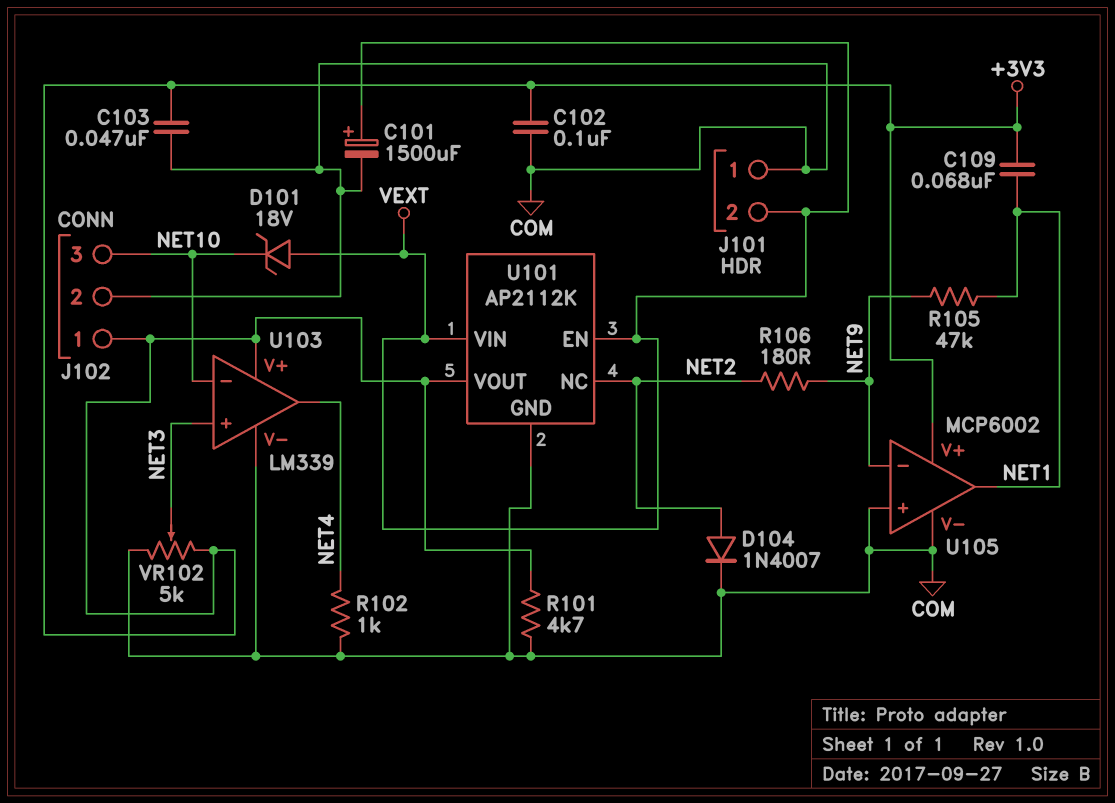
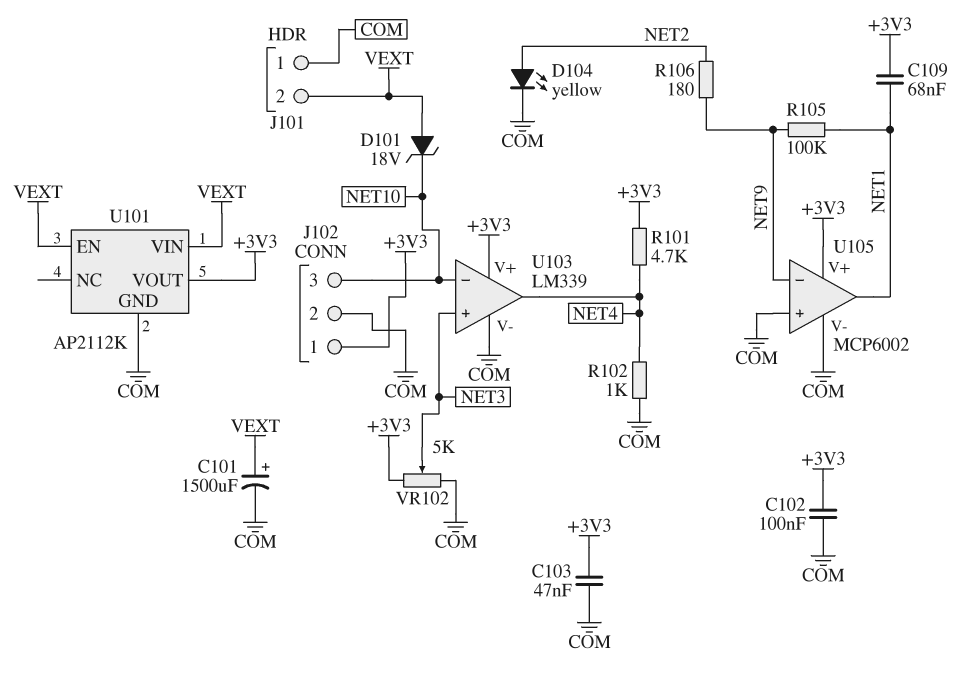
D104: diode 1N4007 (A NET2, K COM) -> LED yellow (A NET2, K COM)
R101: 4.7k (+3V3, COM) -> 4.7k (+3V3, NET4)
R105: 47k (NET1, NET9) -> 100k (NET1, NET9)
U101 pin NC: NET2 -> none

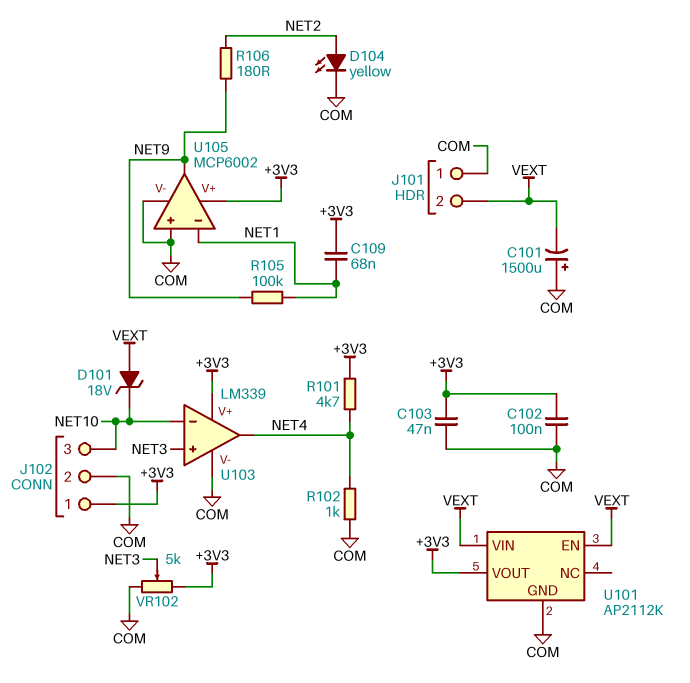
C101: 1500uF (plus VEXT, minus COM) -> 1500uF (plus COM, minus VEXT)
U105 pin in-: NET9 -> NET1
U105 pin out: NET1 -> NET9

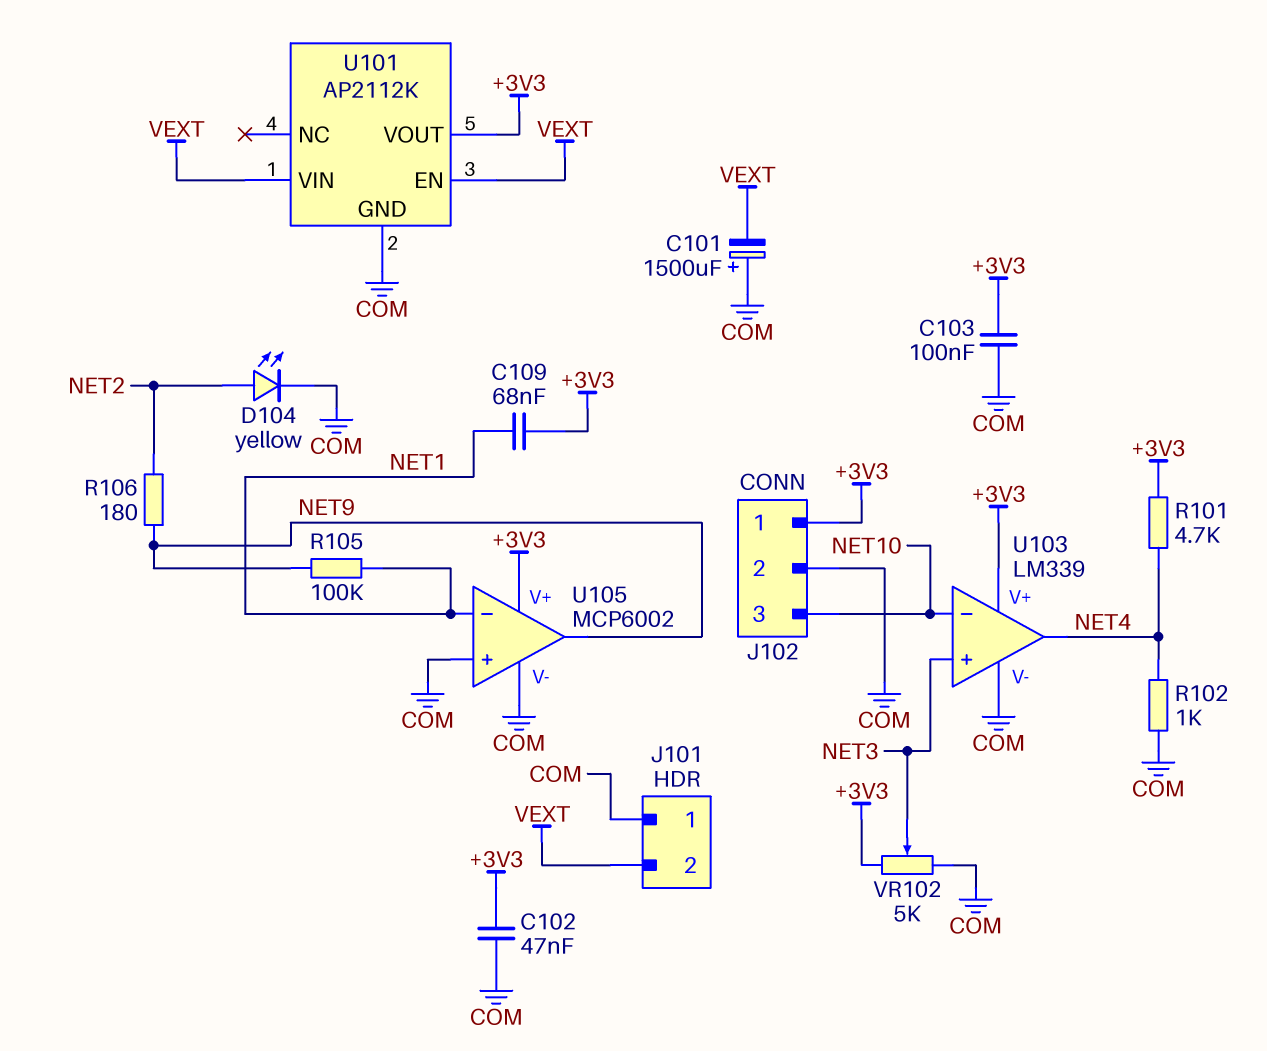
C102: 100nF (+3V3, COM) -> 47nF (+3V3, COM)
C103: 47nF (+3V3, COM) -> 100nF (+3V3, COM)
D101: zener 18V (A VEXT, K NET10) -> none

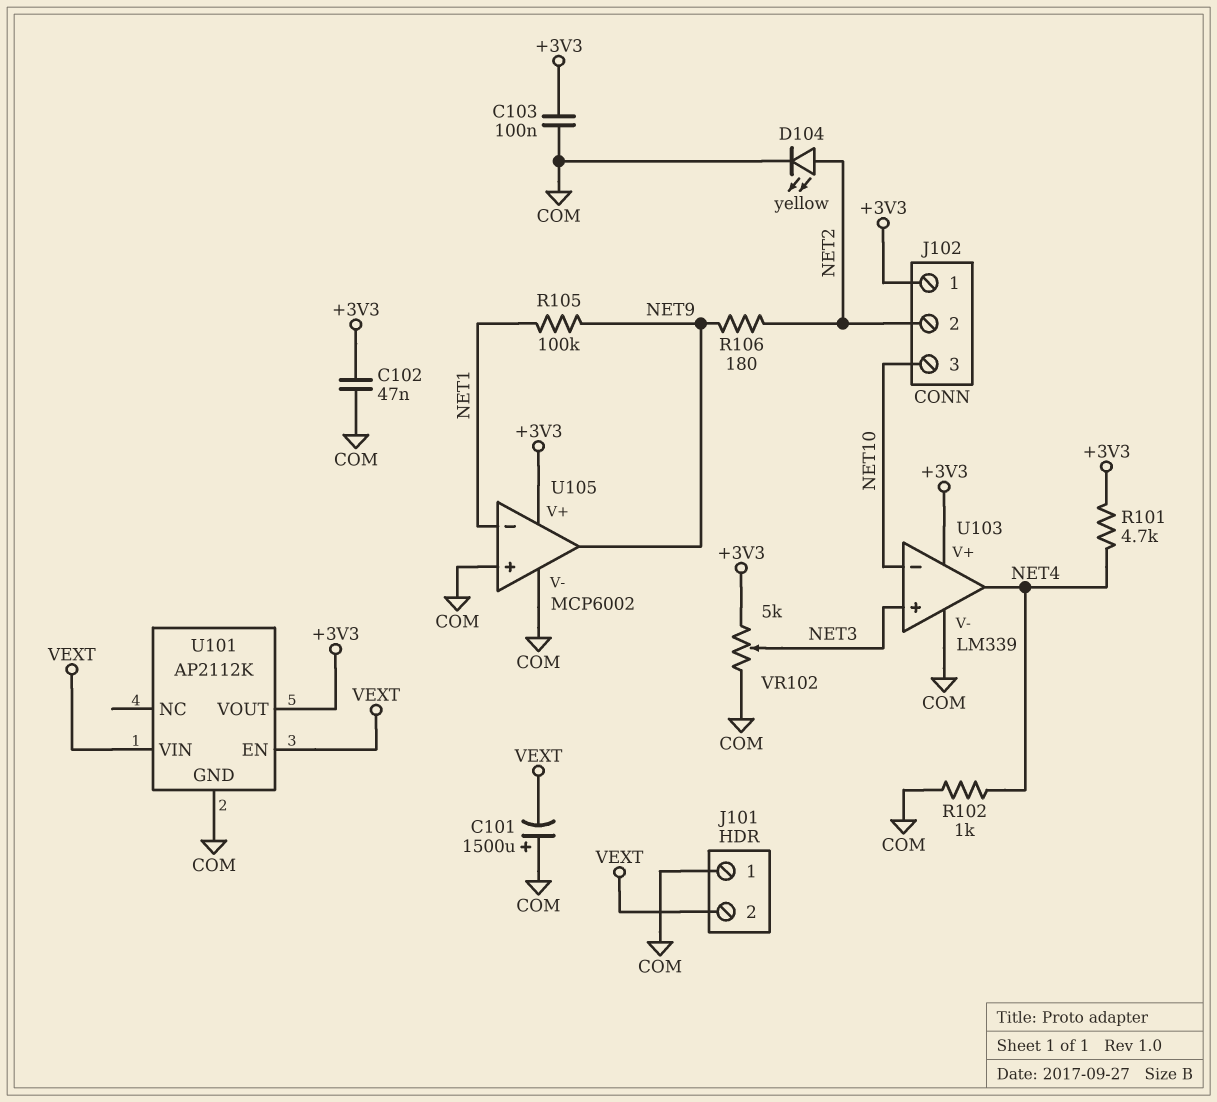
C109: 68nF (+3V3, NET1) -> none
J102 pin 2: COM -> NET2

